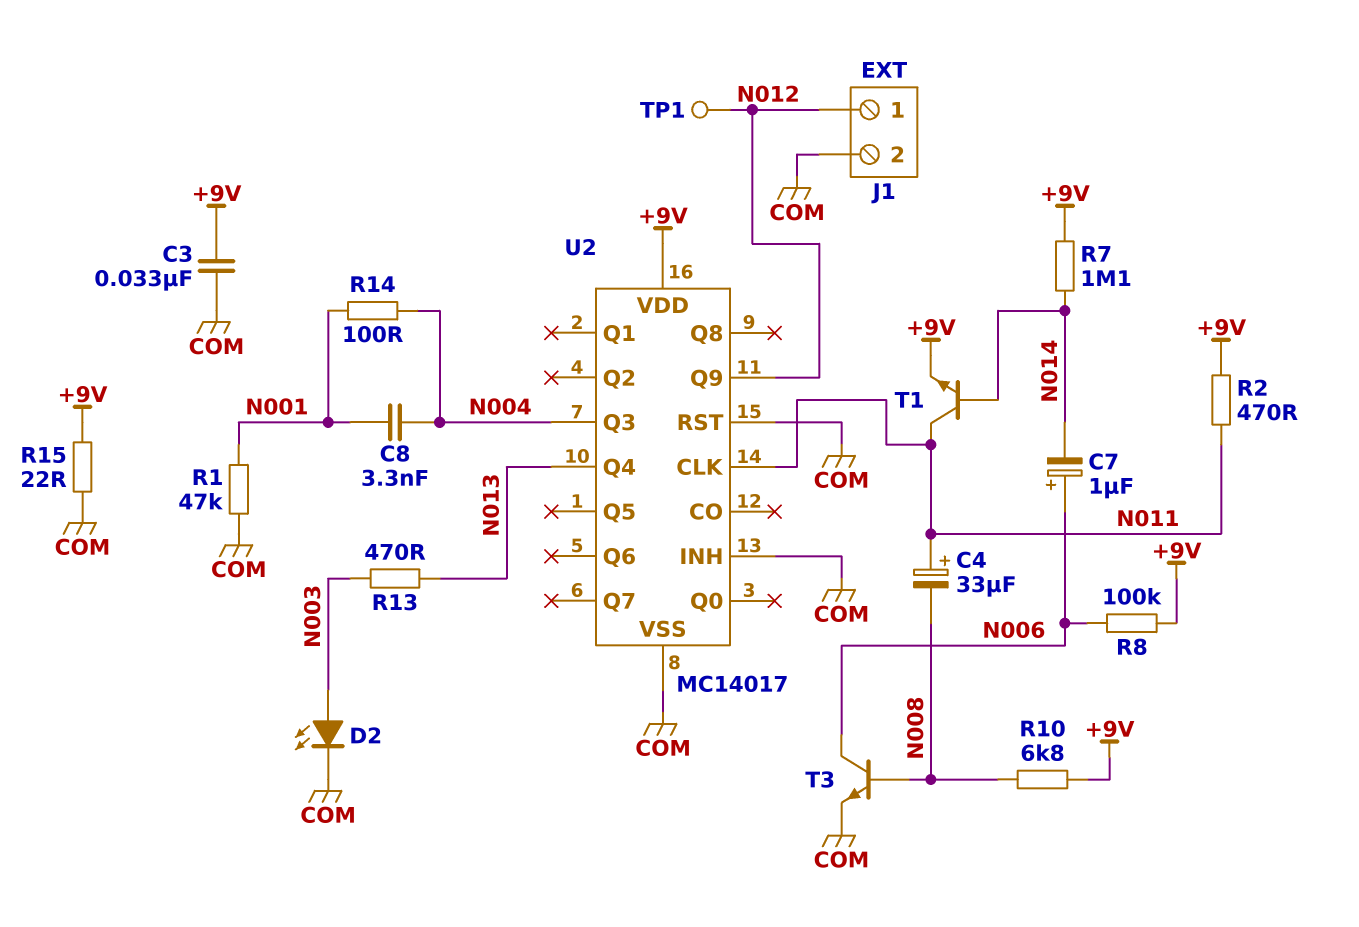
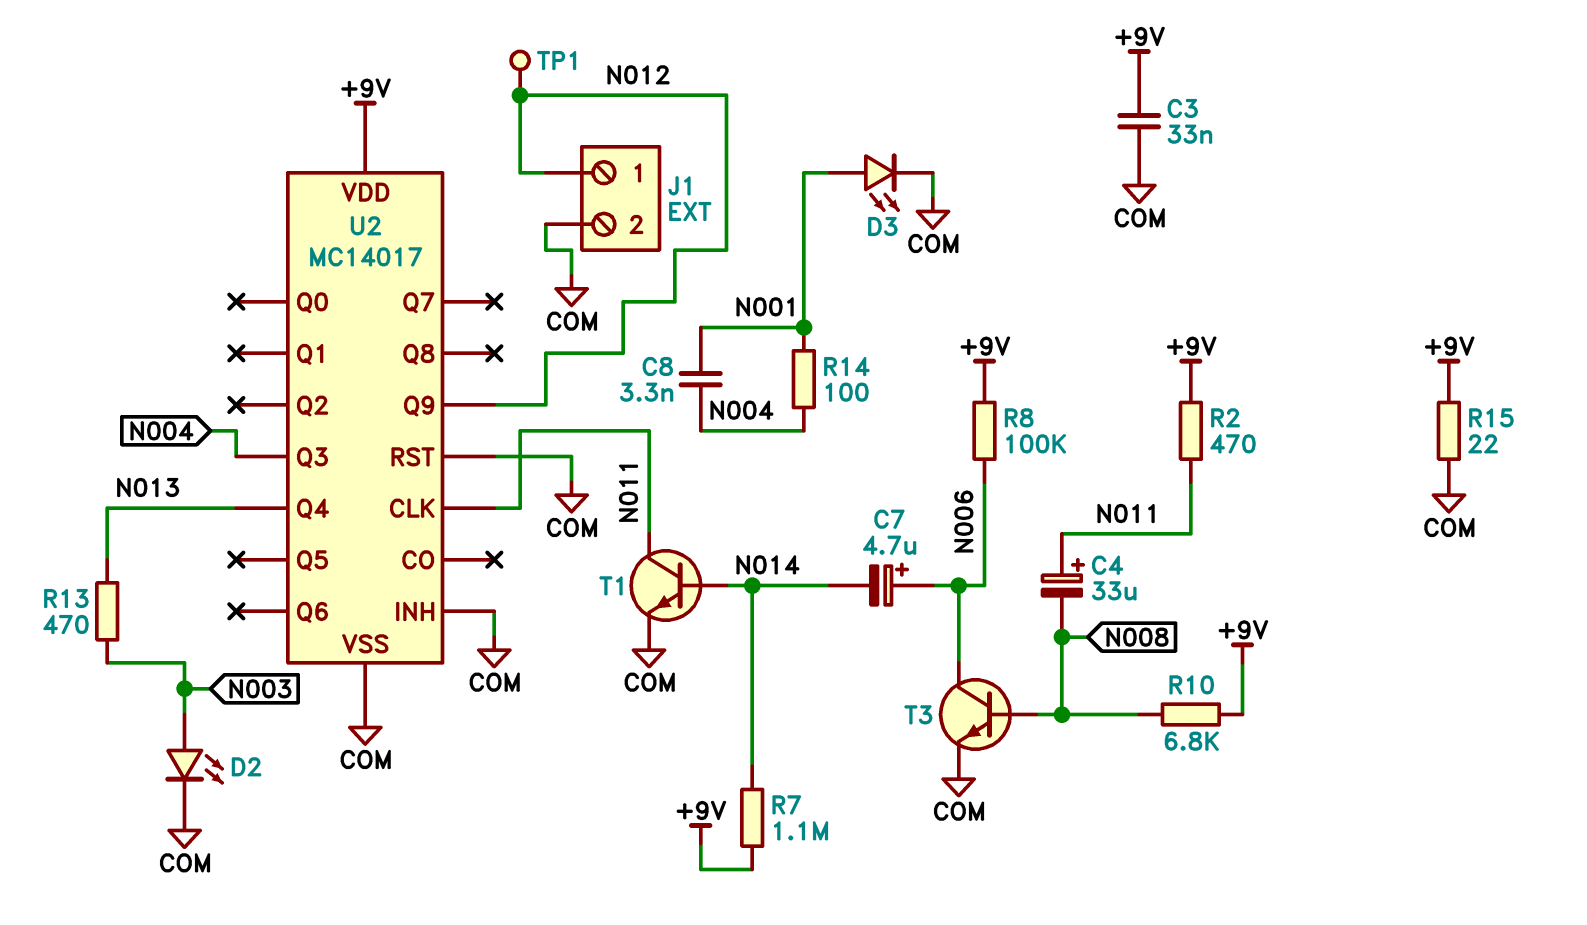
C7: 1uF (plus N006, minus N014) -> 4.7uF (plus N006, minus N014)
D3: none -> LED (A N001, K COM)
R1: 47k (COM, N001) -> none
T1: NPN (B N014, C N011, E +9V) -> NPN (B N014, C N011, E COM)

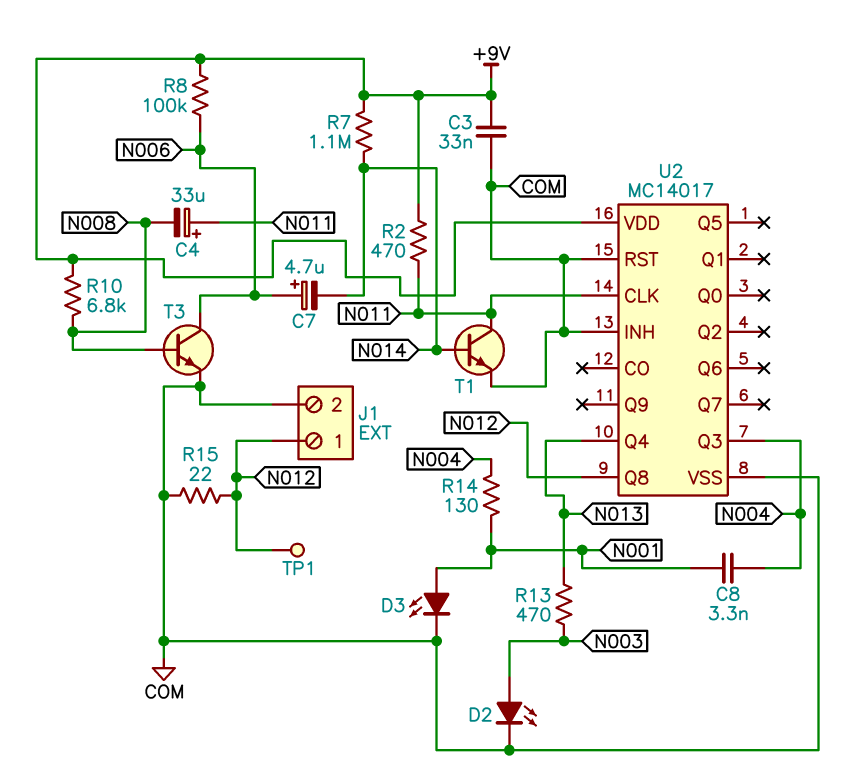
R14: 100 (N001, N004) -> 130 (N001, N004)
R15: 22 (+9V, COM) -> 22 (COM, N012)
U2 pin Q8: none -> N012
U2 pin Q9: N012 -> none

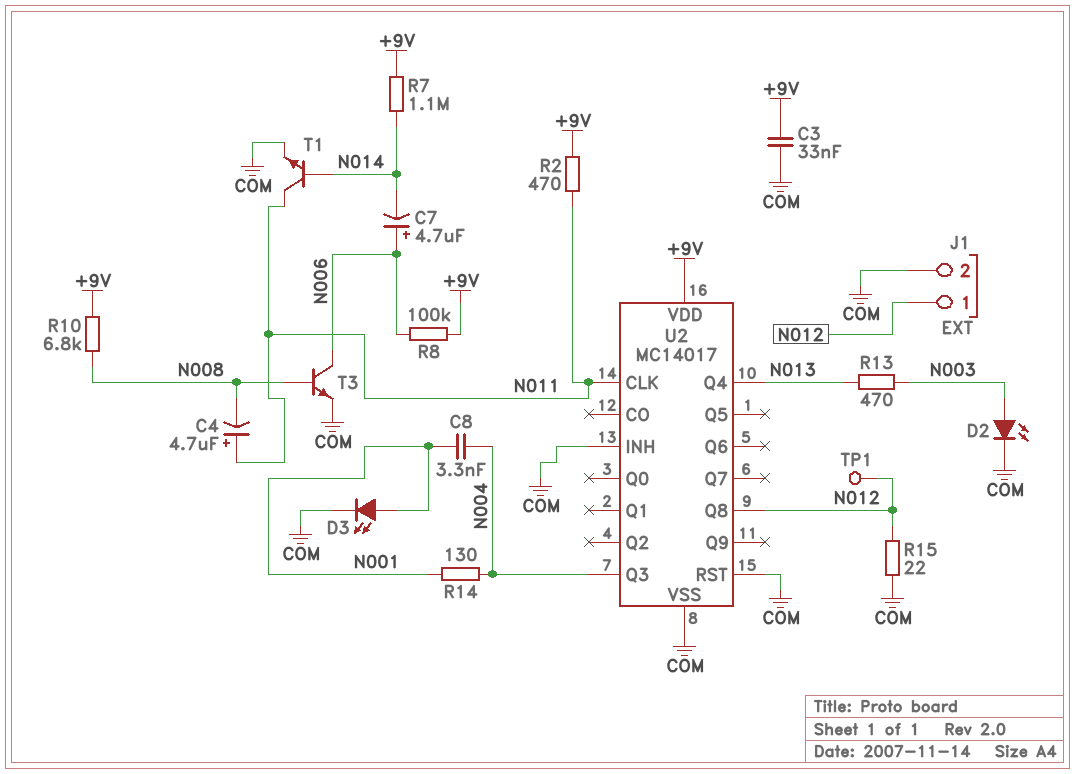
C4: 33uF (plus N011, minus N008) -> 4.7uF (plus N011, minus N008)

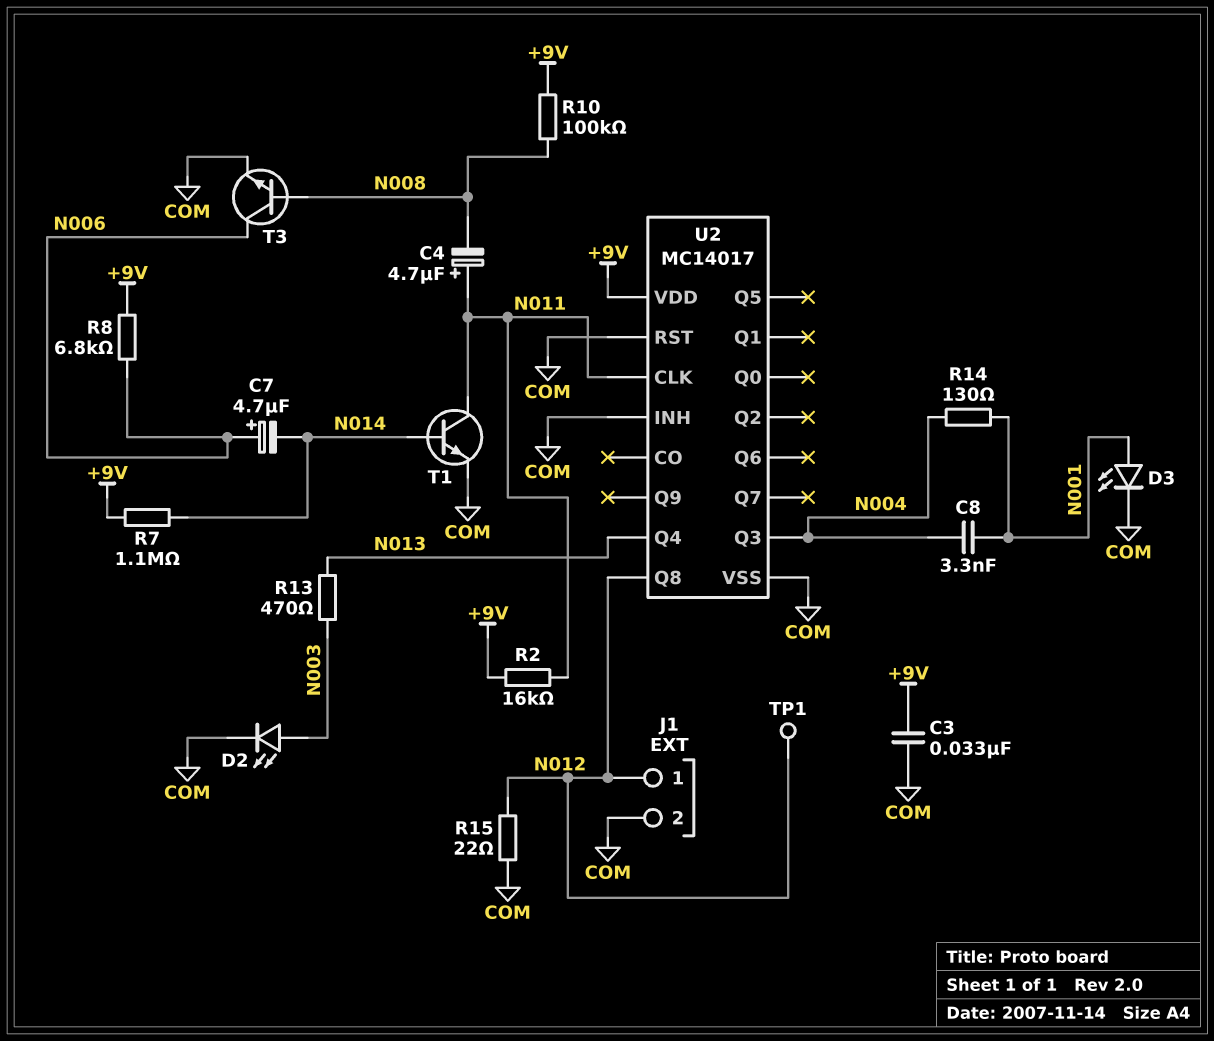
R2: 470 (+9V, N011) -> 16k (+9V, N011)
R8: 100k (+9V, N006) -> 6.8k (+9V, N006)
R10: 6.8k (+9V, N008) -> 100k (+9V, N008)

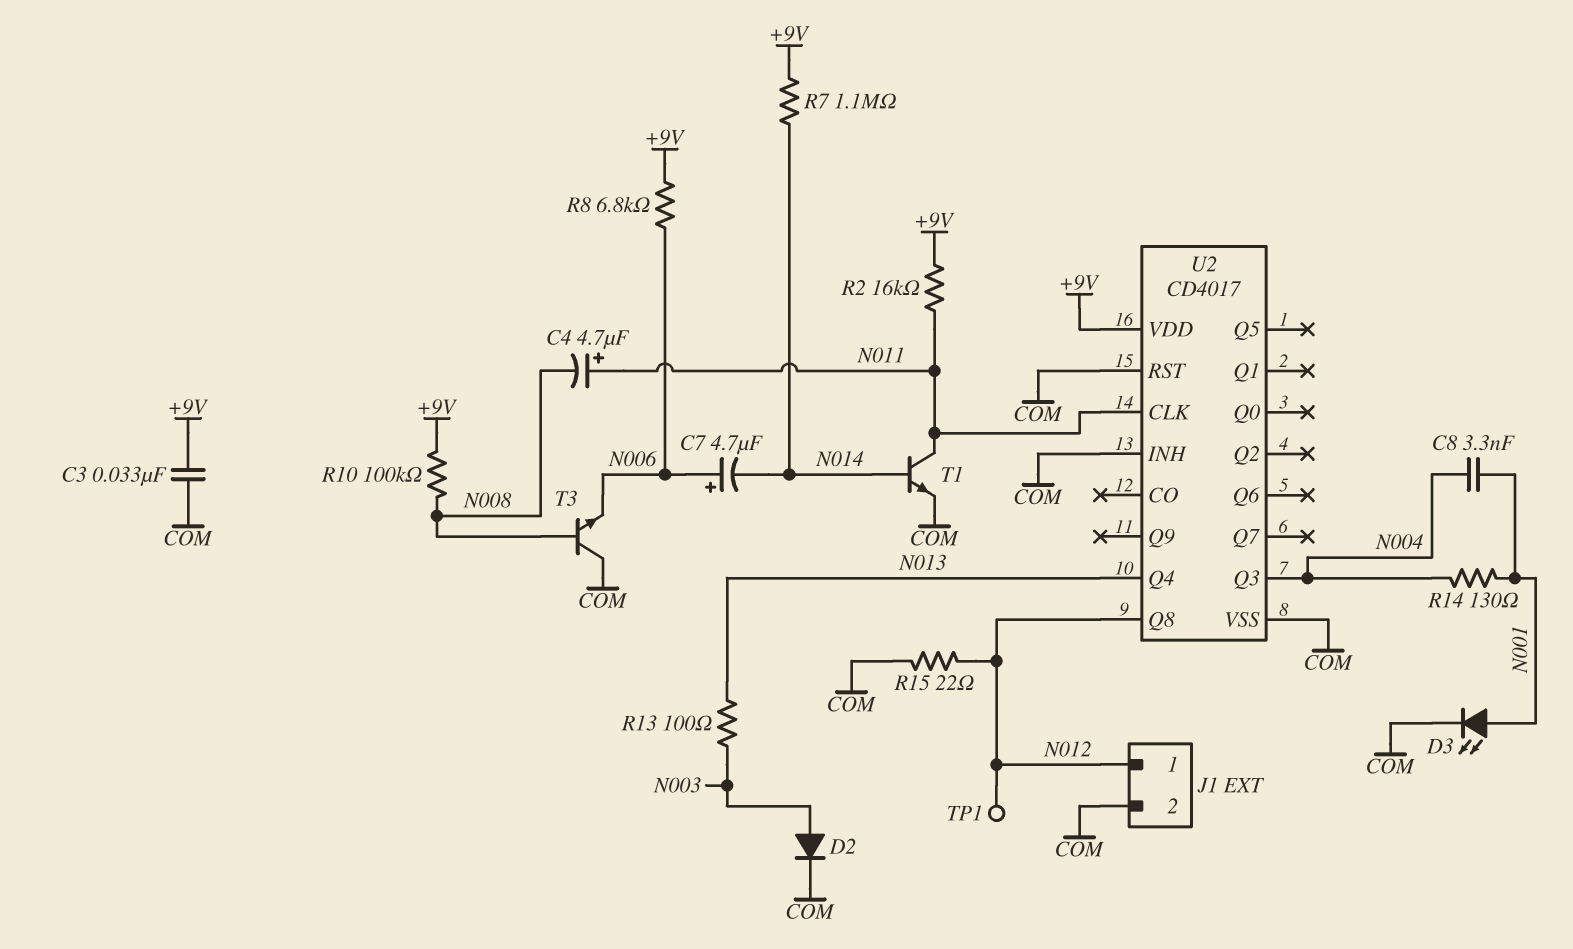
D2: LED (A N003, K COM) -> diode (A N003, K COM)
R13: 470 (N003, N013) -> 100 (N003, N013)
T3: NPN (B N008, C N006, E COM) -> NPN (B N008, C COM, E N006)
U2: MC14017 -> CD4017

